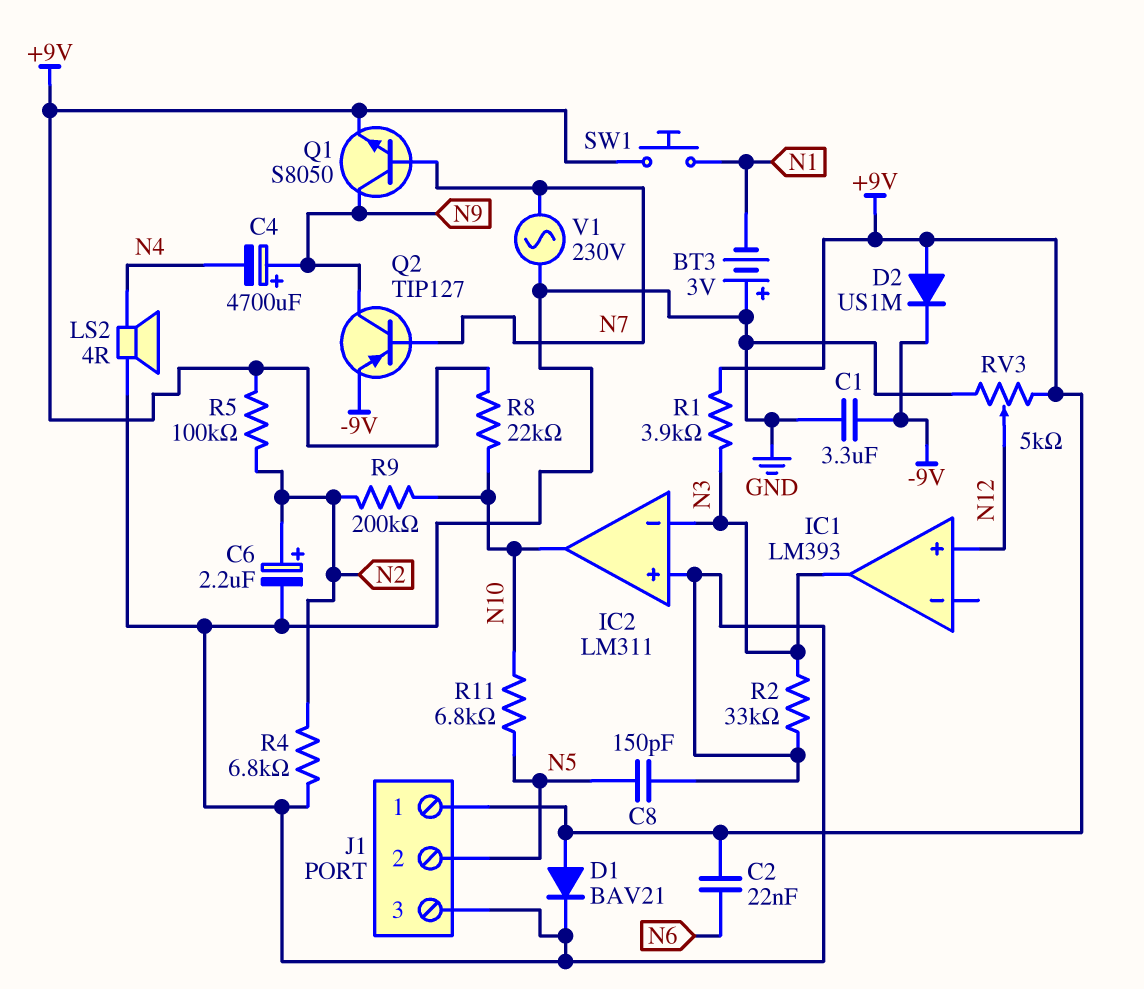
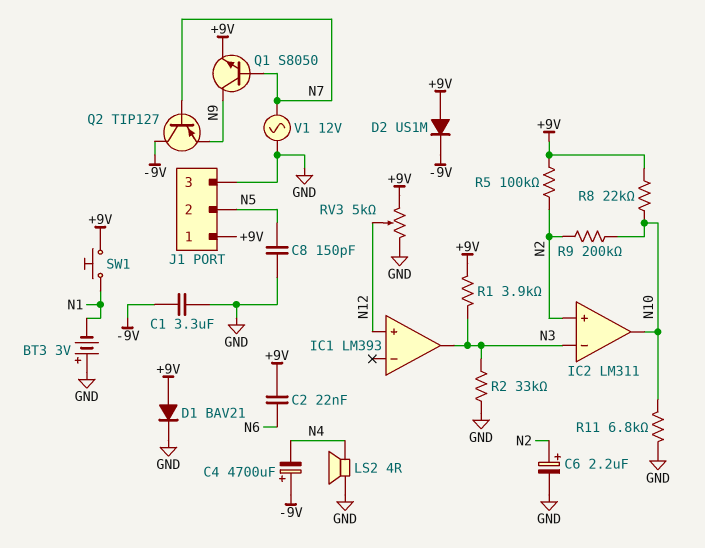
C4: 4700uF (plus N9, minus N4) -> 4700uF (plus -9V, minus N4)
IC2 pin in+: GND -> N2
Q2: PNP TIP127 (B N7, C N9, E -9V) -> PNP TIP127 (B N7, C -9V, E N9)
R4: 6.8k (GND, N2) -> none
R11: 6.8k (N5, N10) -> 6.8k (GND, N10)
V1: AC 230V (GND, N7) -> AC 12V (GND, N7)

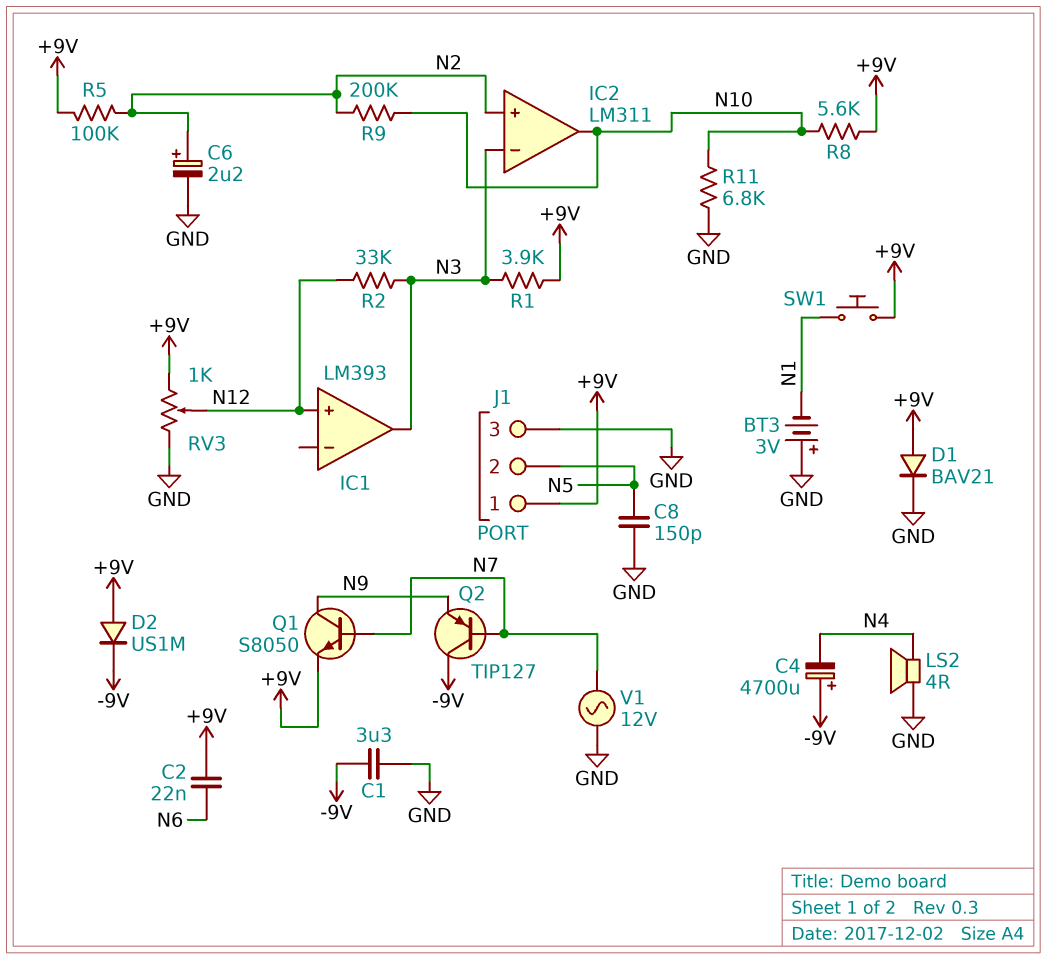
R2: 33k (GND, N3) -> 33k (N3, N12)
R8: 22k (+9V, N10) -> 5.6k (+9V, N10)
RV3: 5k (+9V, GND, wiper N12) -> 1k (+9V, GND, wiper N12)

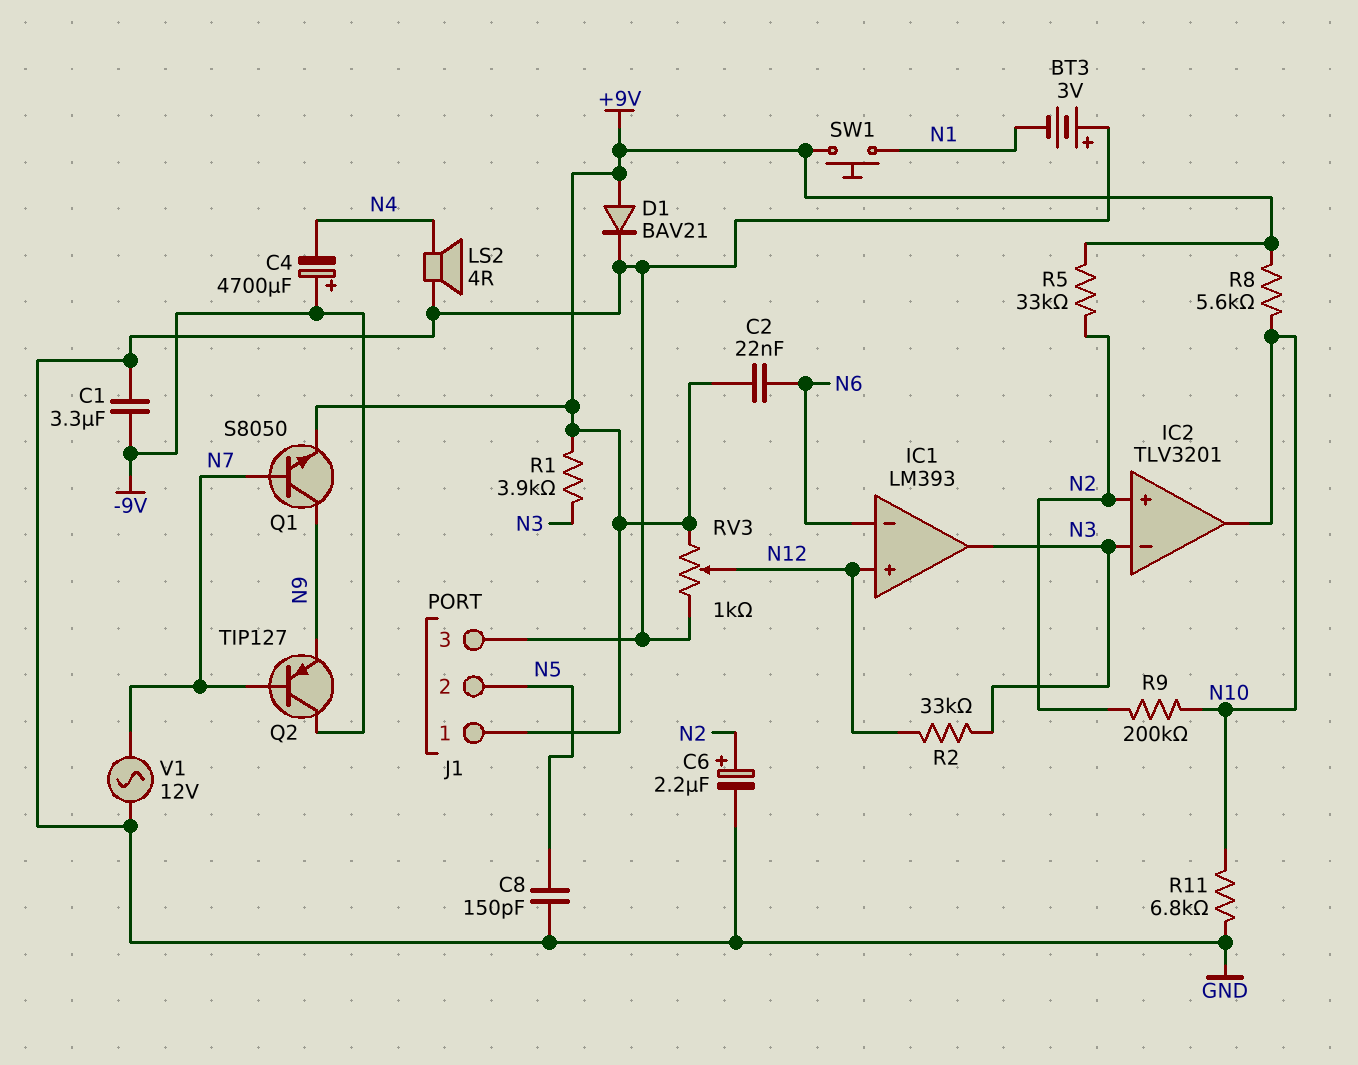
D2: diode US1M (A +9V, K -9V) -> none
IC1 pin in-: none -> N6
IC2: LM311 -> TLV3201
R5: 100k (+9V, N2) -> 33k (+9V, N2)

